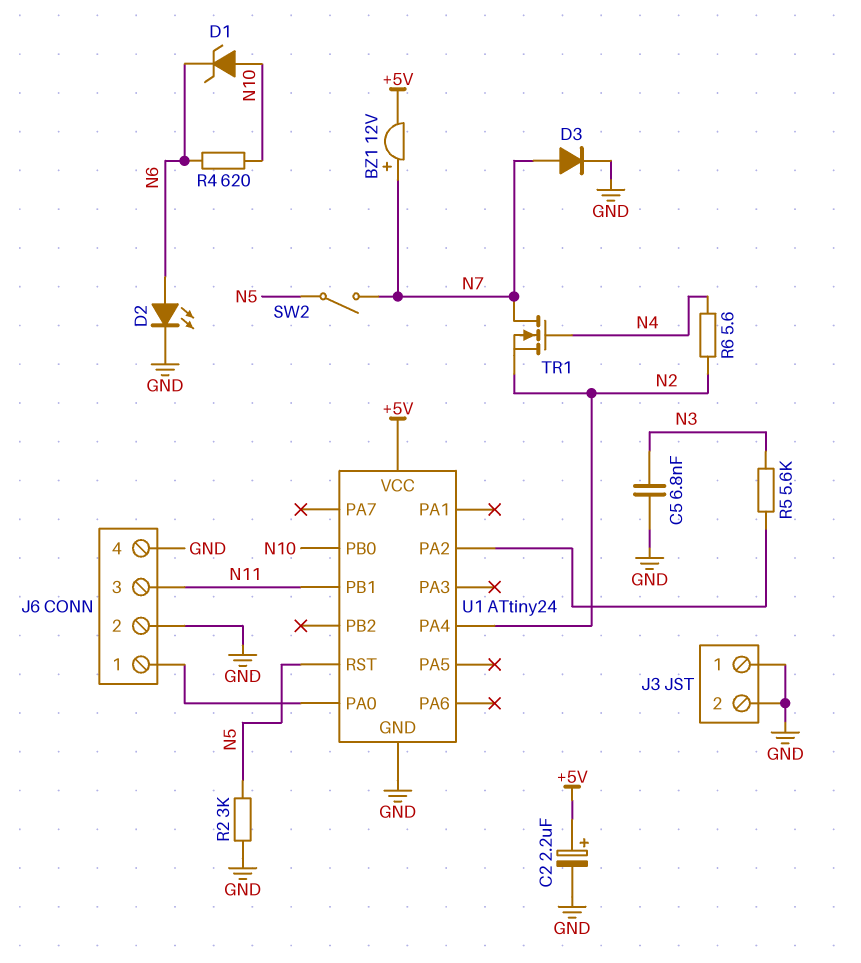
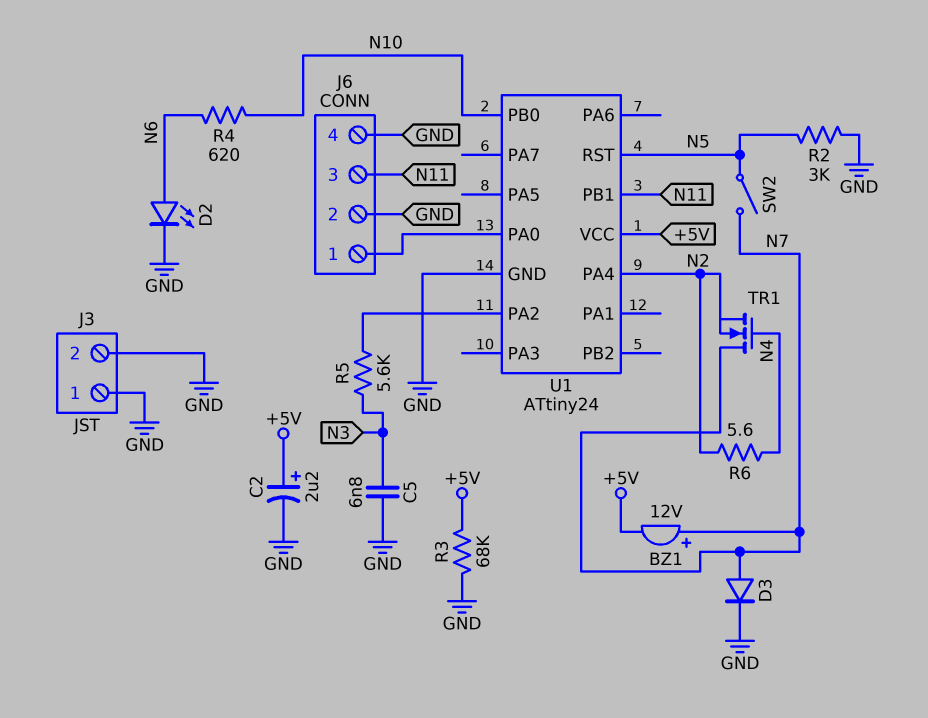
D1: zener (A N10, K N6) -> none
R3: none -> 68k (+5V, GND)

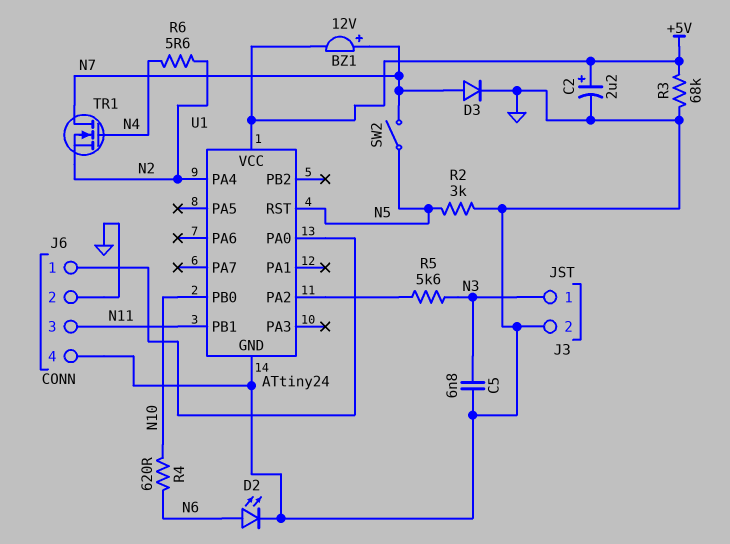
J3 pin 1: GND -> N3

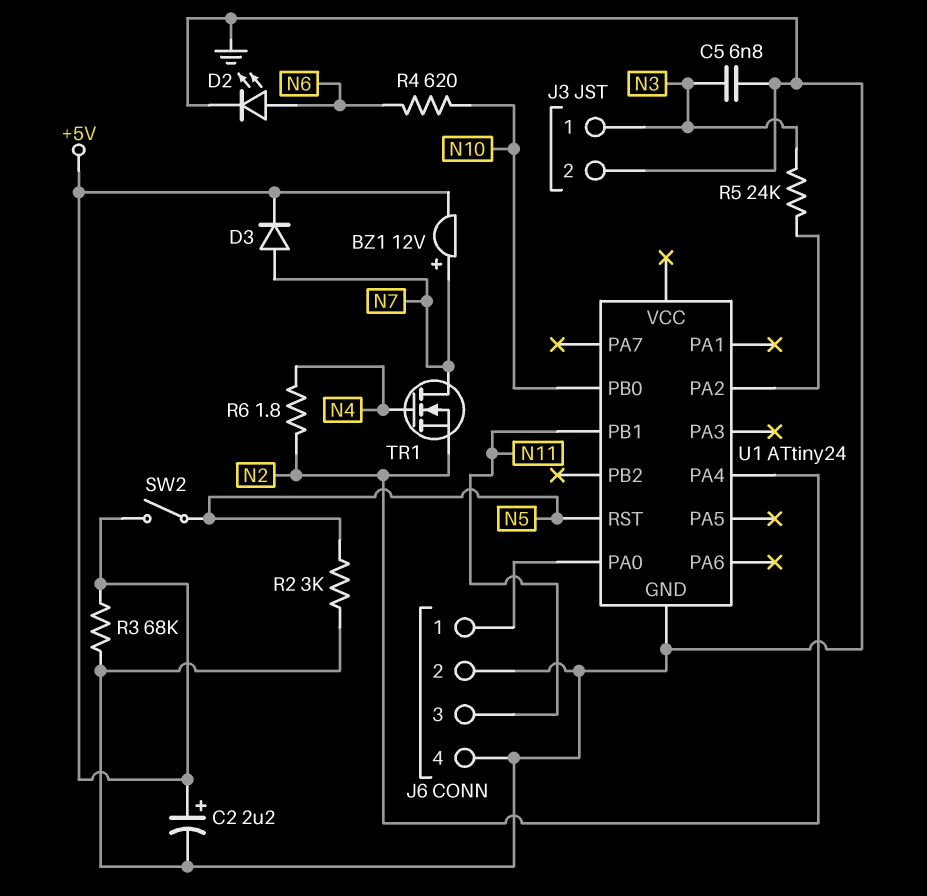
D3: diode (A N7, K GND) -> diode (A N7, K +5V)
R5: 5.6k (N3, U1/PA2) -> 24k (N3, U1/PA2)
R6: 5.6 (N2, N4) -> 1.8 (N2, N4)
SW2: switch (N5, N7) -> switch (+5V, N5)
U1 pin VCC: +5V -> none

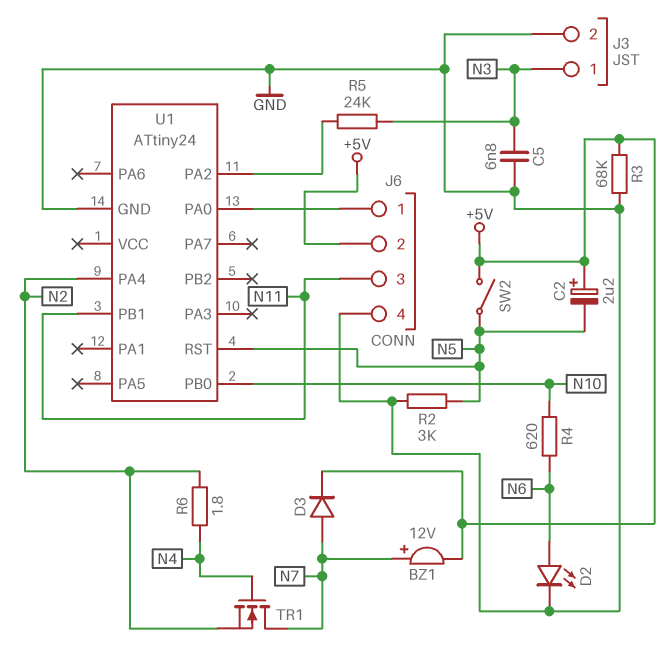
C2: 2.2uF (plus +5V, minus GND) -> 2.2uF (plus +5V, minus N5)
J6 pin 2: GND -> +5V

